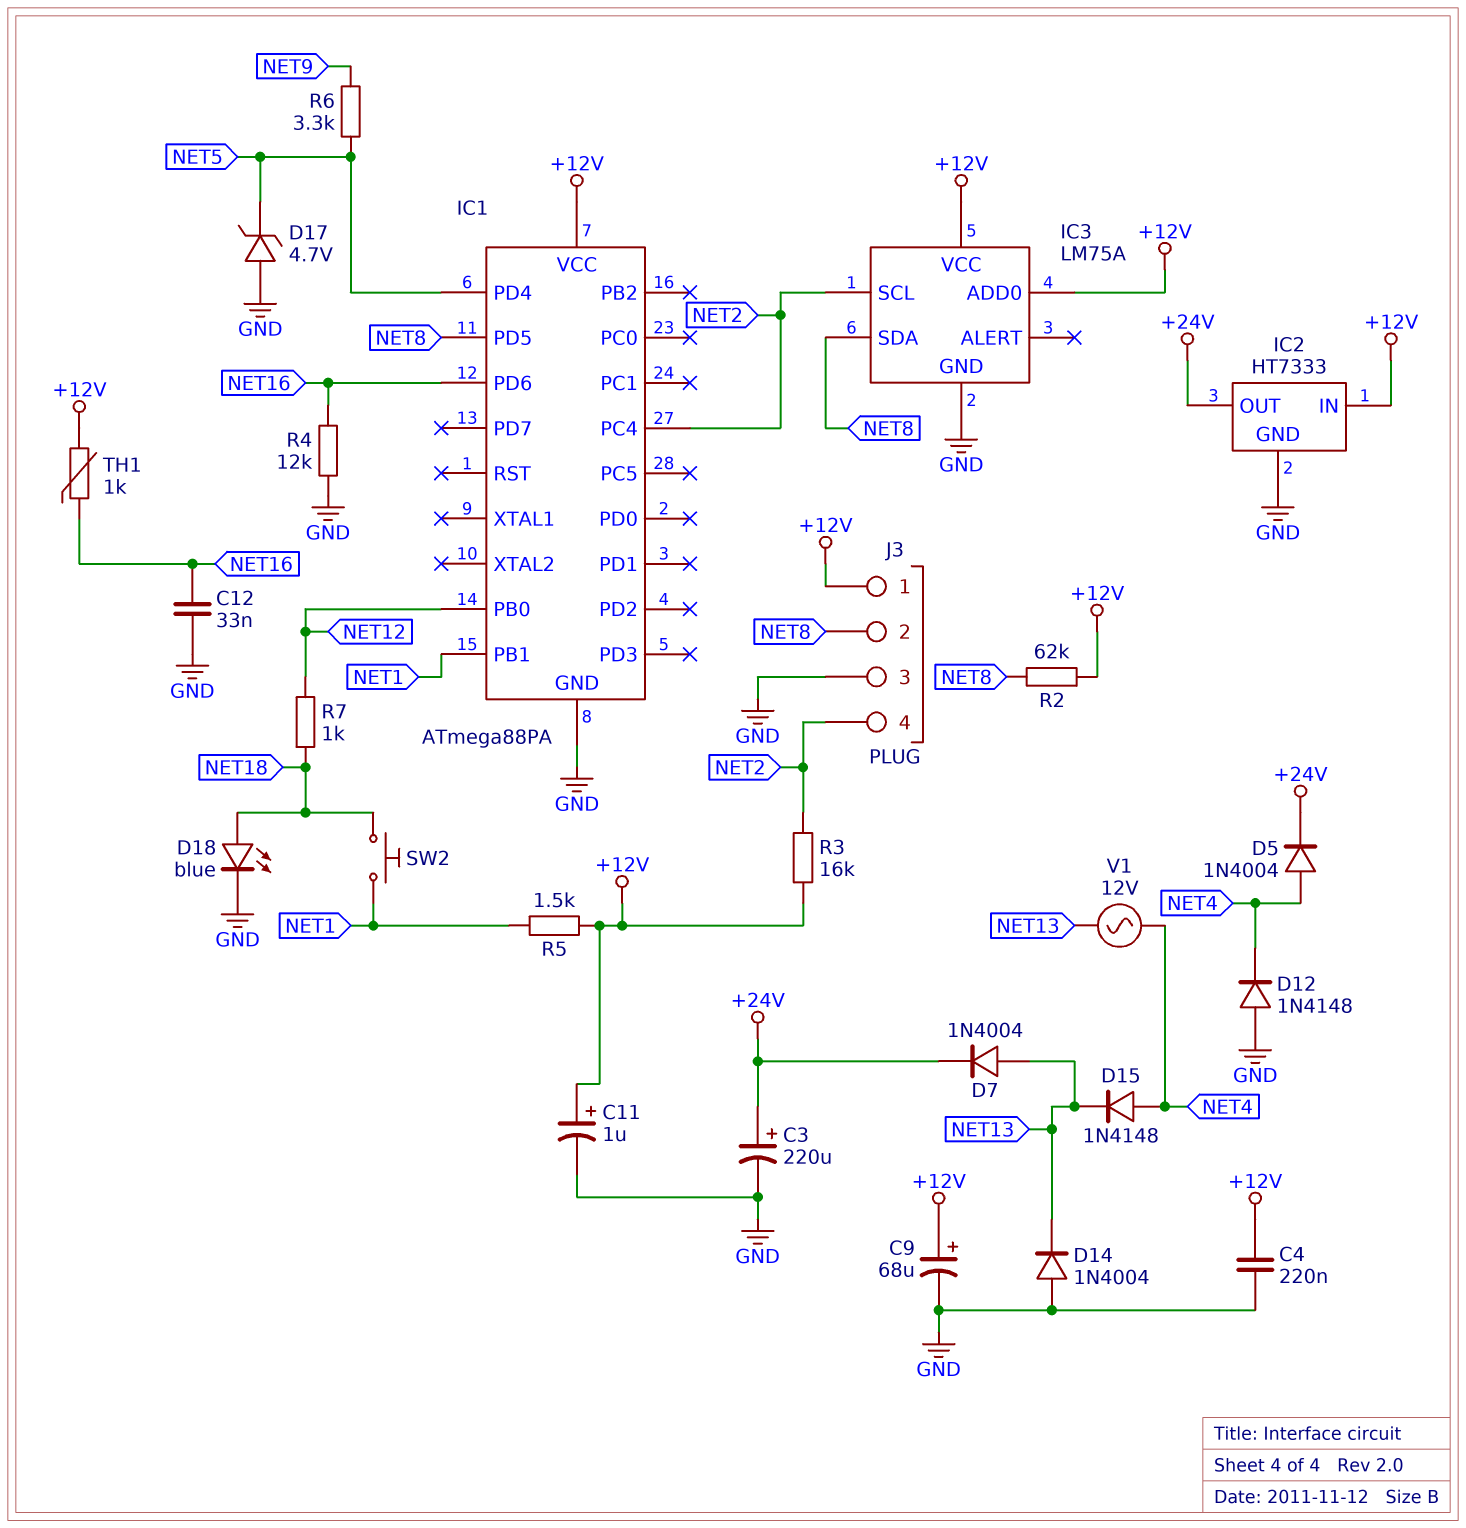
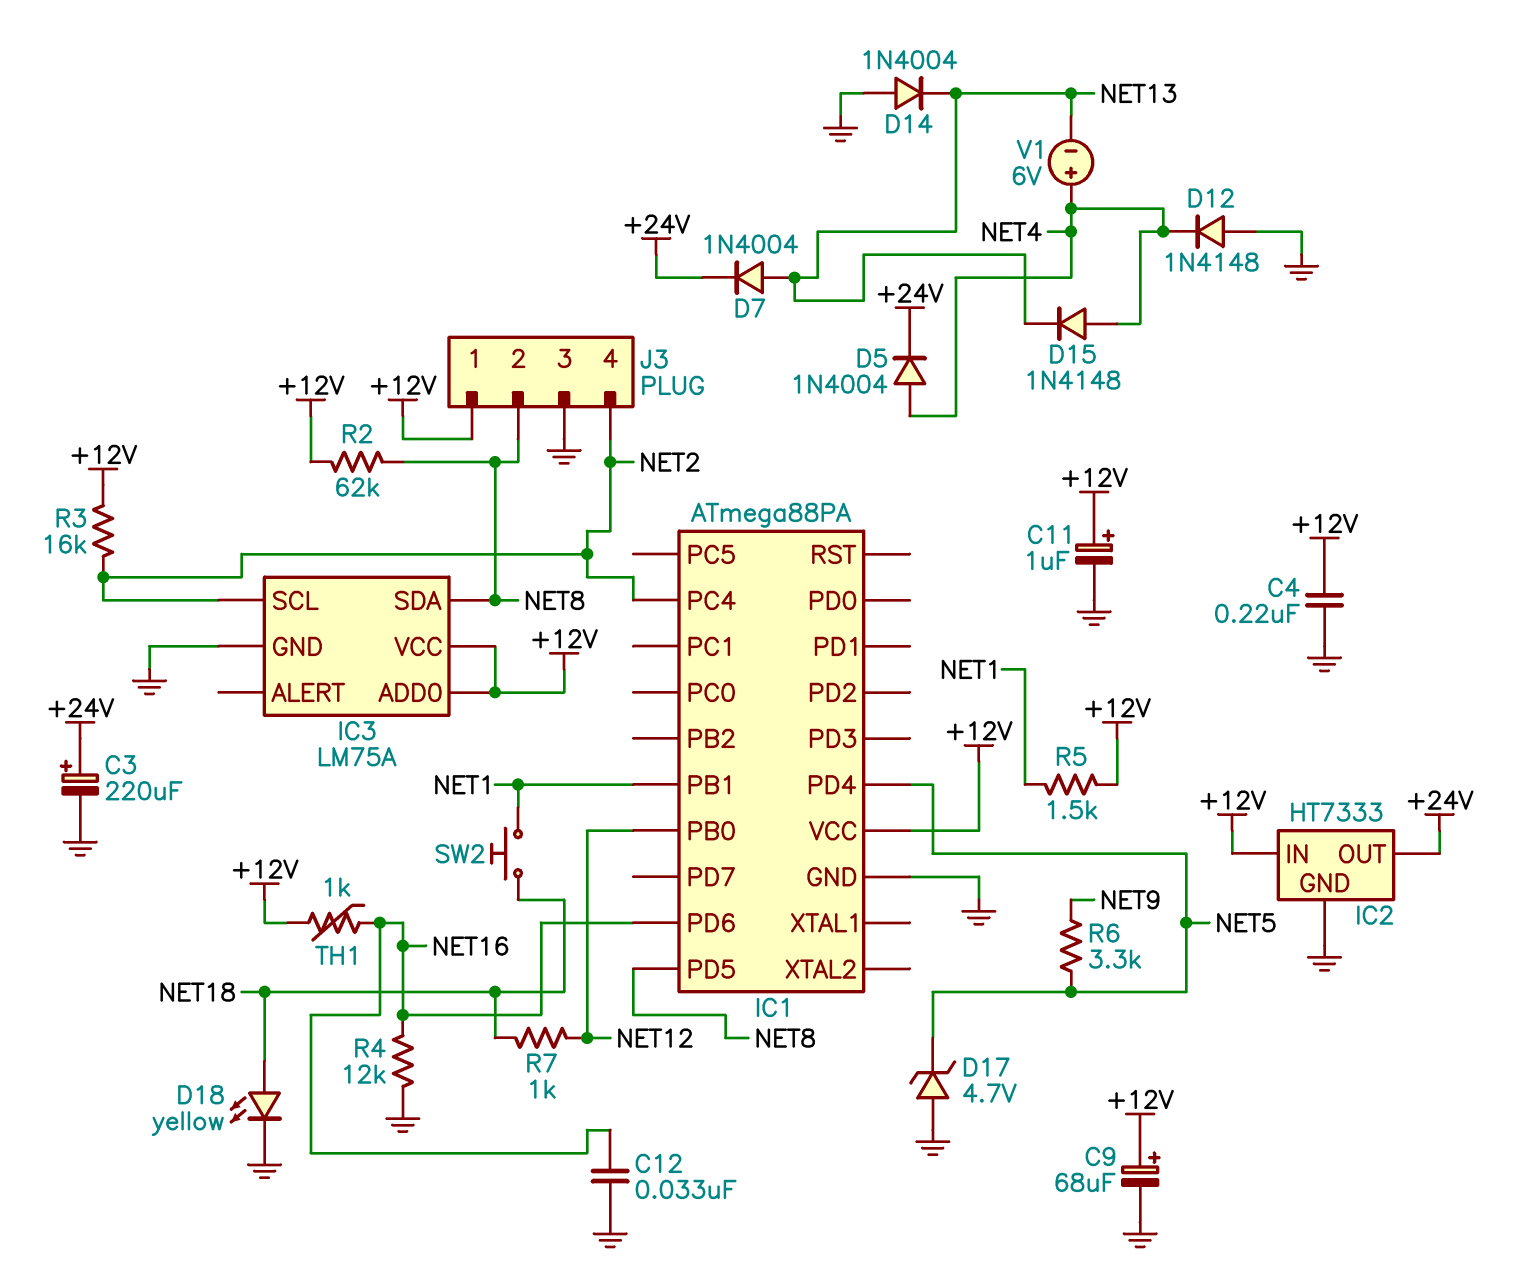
D18: LED blue (A NET18, K GND) -> LED yellow (A NET18, K GND)
V1: AC 12V (NET4, NET13) -> 6V (plus NET4, minus NET13)

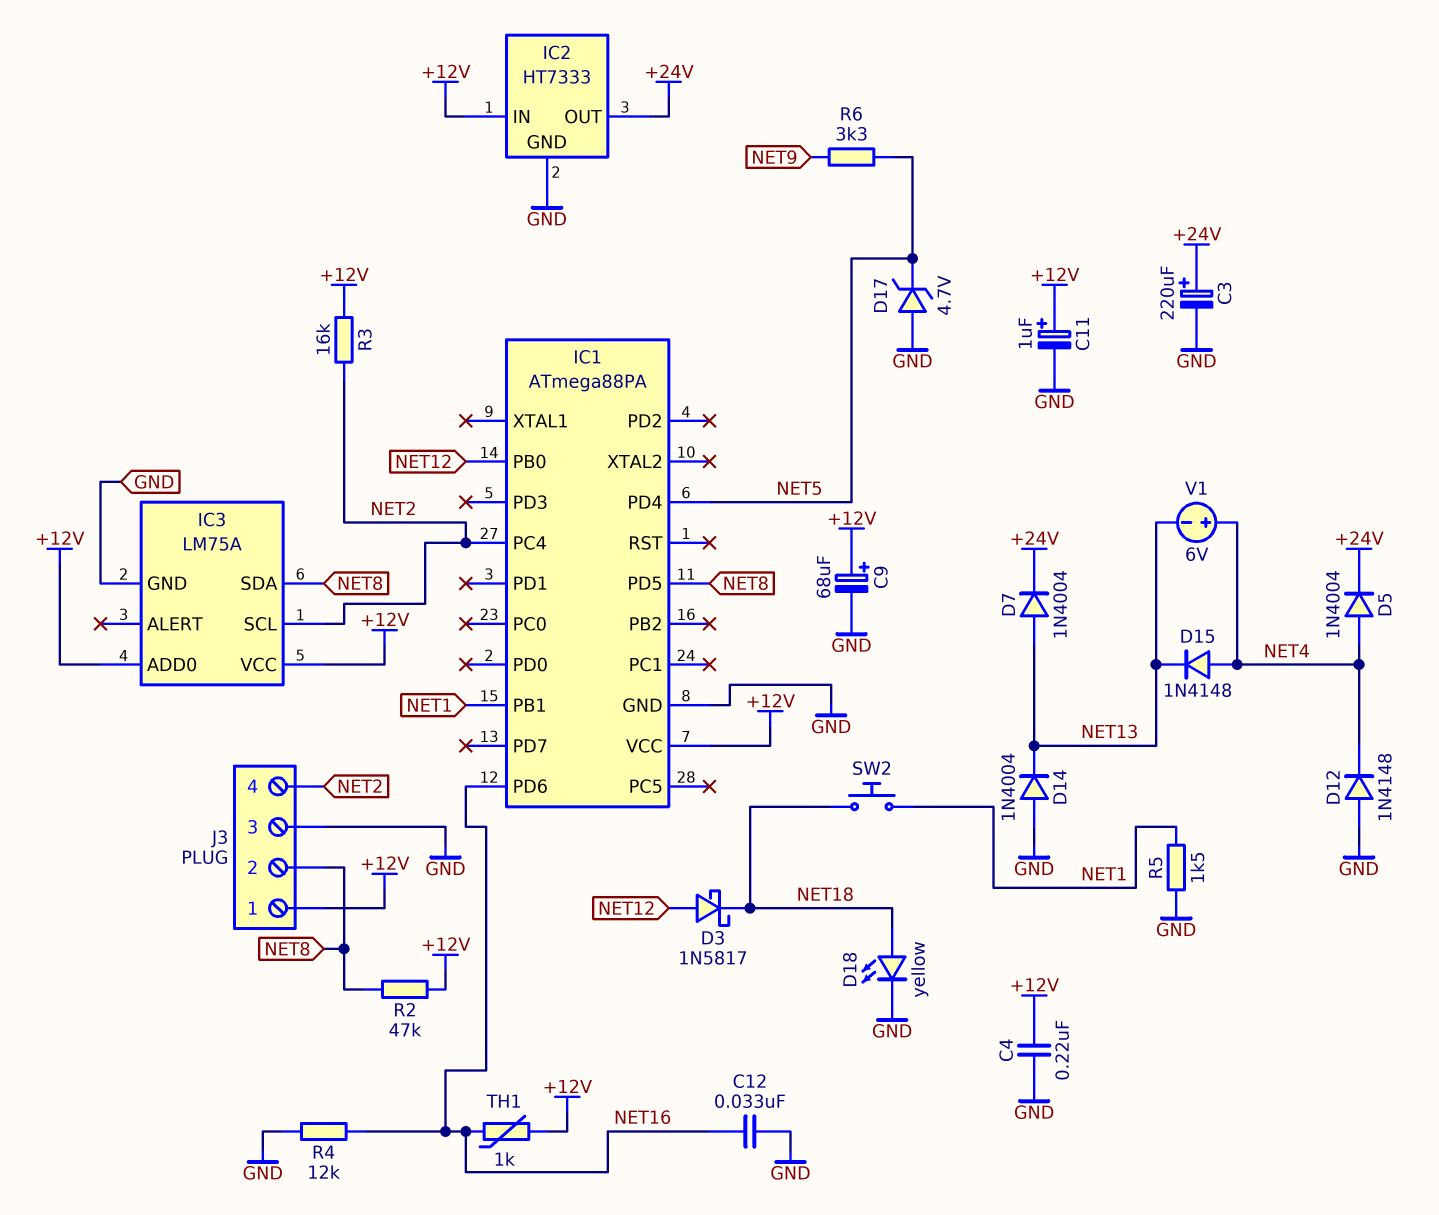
D3: none -> schottky 1N5817 (A NET12, K NET18)
R2: 62k (+12V, NET8) -> 47k (+12V, NET8)
R5: 1.5k (+12V, NET1) -> 1.5k (GND, NET1)
R7: 1k (NET12, NET18) -> none

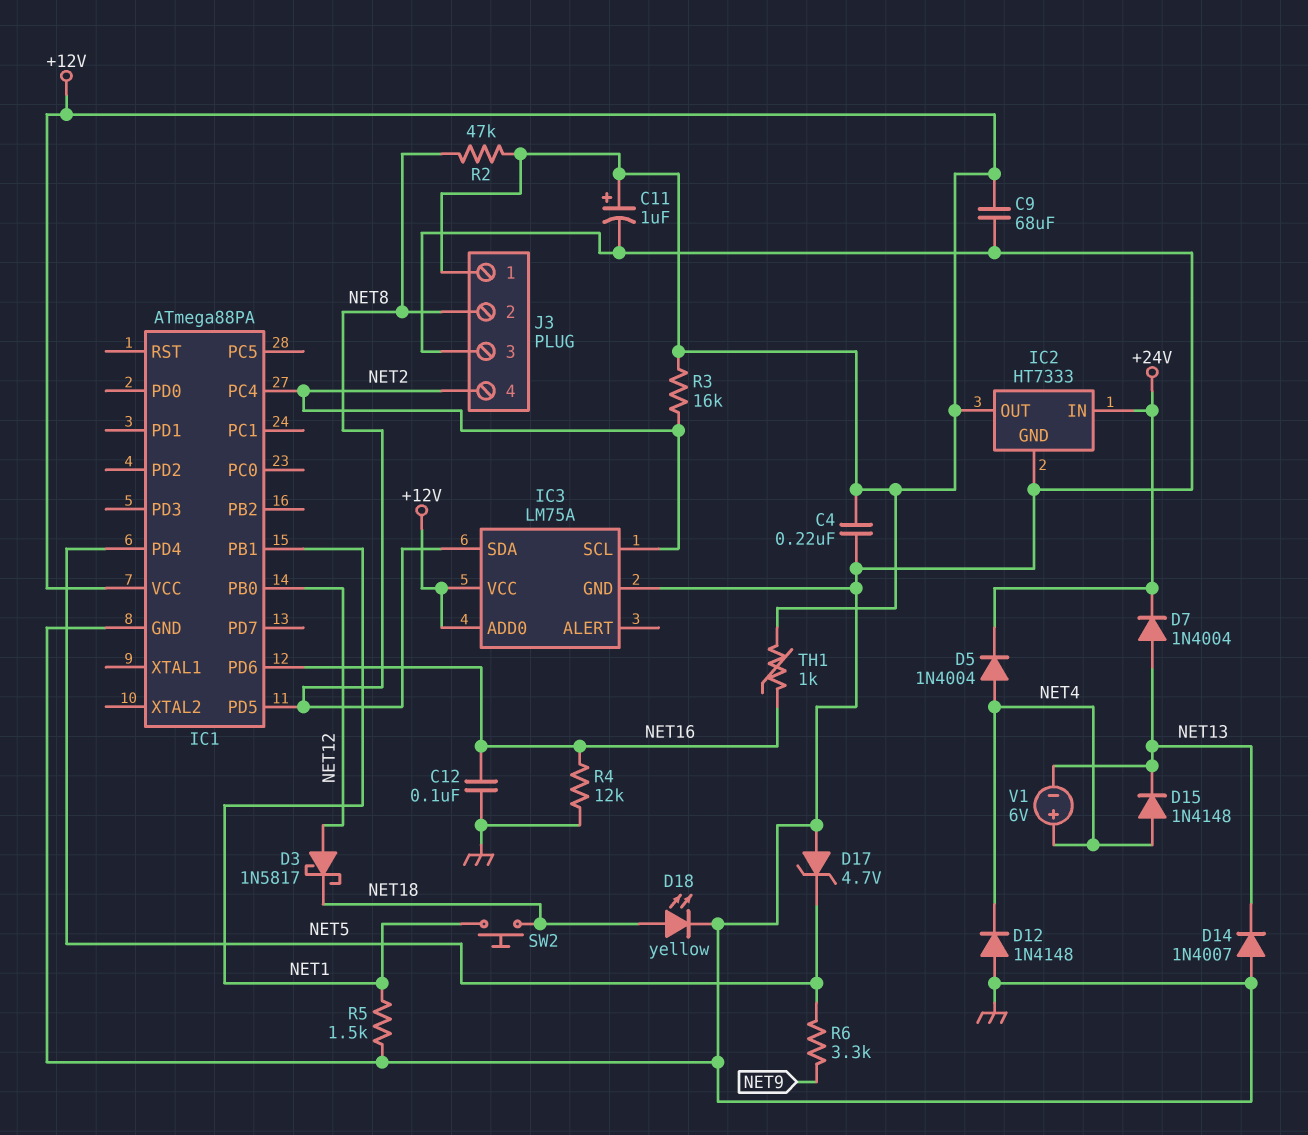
C3: 220uF (plus +24V, minus GND) -> none
C9: 68uF (plus +12V, minus GND) -> 68uF (+12V, GND)
C12: 33nF (GND, NET16) -> 100nF (GND, NET16)
D14: diode 1N4004 (A GND, K NET13) -> diode 1N4007 (A GND, K NET13)
IC2 pin IN: +12V -> +24V
IC2 pin OUT: +24V -> +12V

